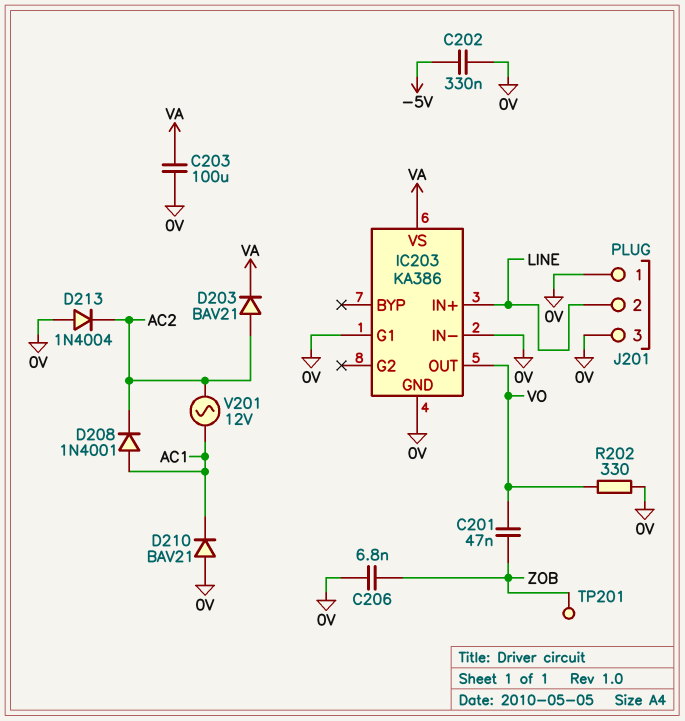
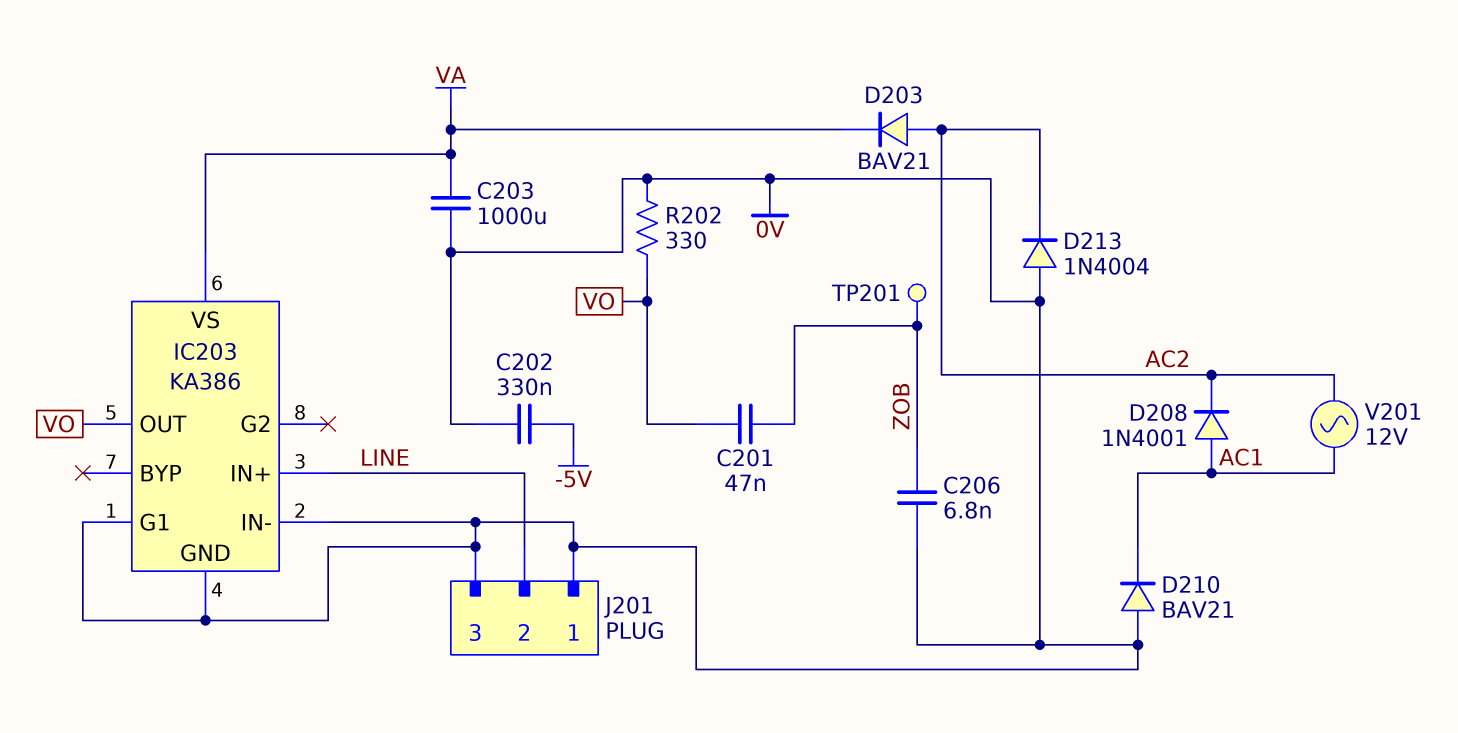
C203: 100uF (0V, VA) -> 1000uF (0V, VA)

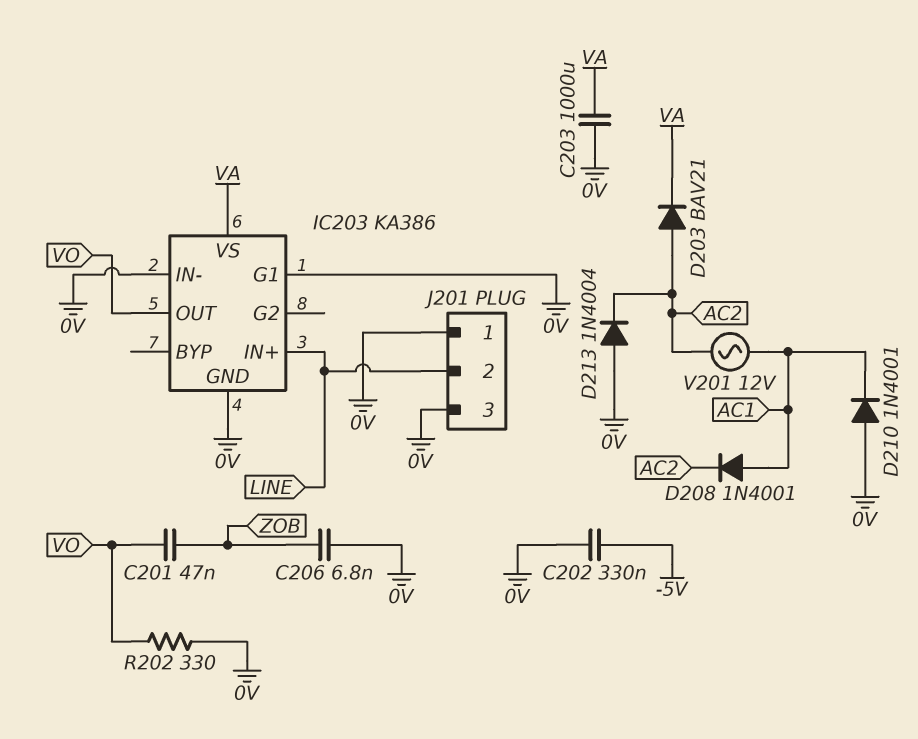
D210: diode BAV21 (A 0V, K AC1) -> diode 1N4001 (A 0V, K AC1)
TP201: test point (ZOB) -> none

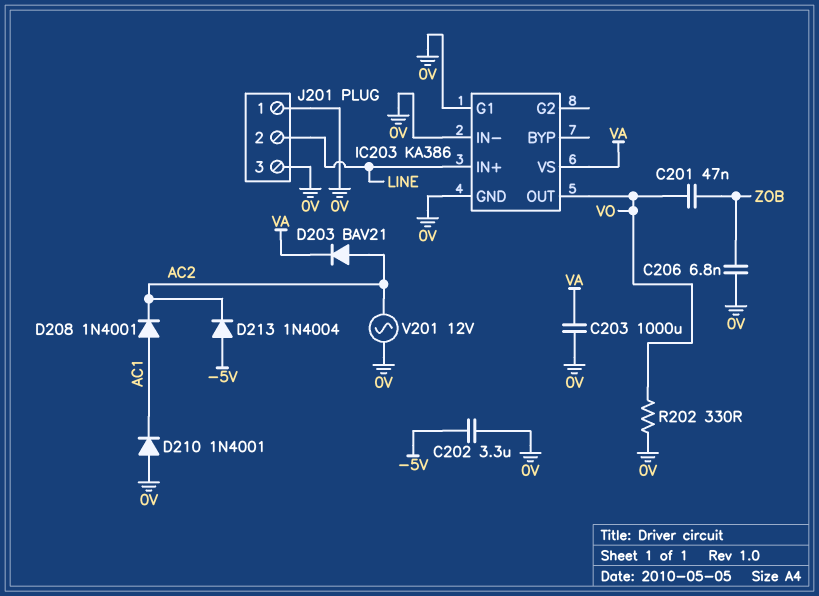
C202: 330nF (-5V, 0V) -> 3.3uF (-5V, 0V)
D213: diode 1N4004 (A 0V, K AC2) -> diode 1N4004 (A -5V, K AC2)
V201: AC 12V (AC1, AC2) -> AC 12V (0V, AC2)

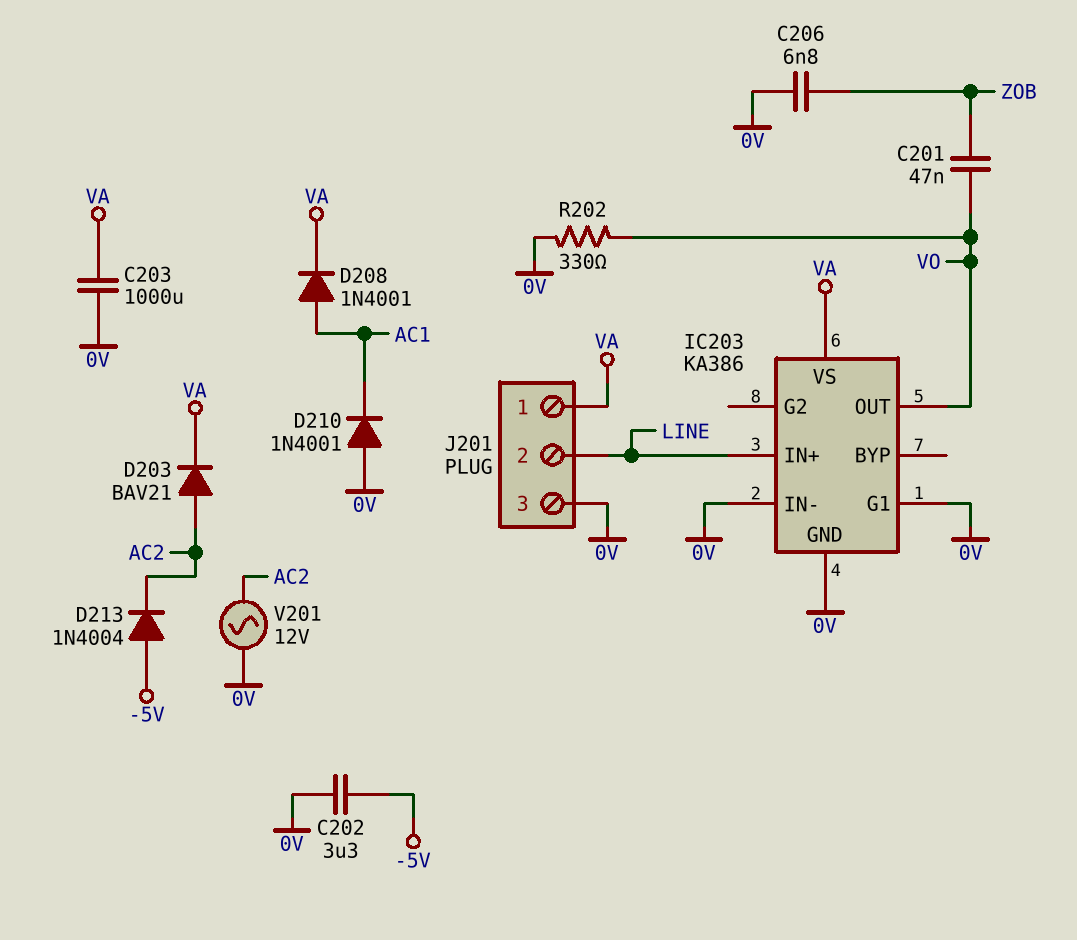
D208: diode 1N4001 (A AC1, K AC2) -> diode 1N4001 (A AC1, K VA)
J201 pin 1: 0V -> VA

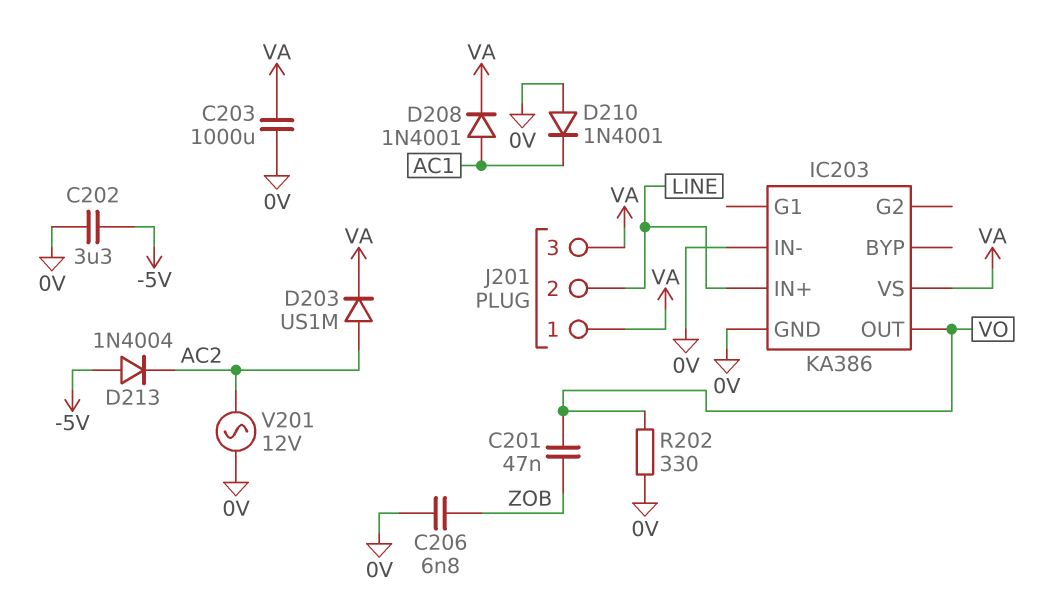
D203: diode BAV21 (A AC2, K VA) -> diode US1M (A AC2, K VA)
IC203 pin G1: 0V -> none
J201 pin 3: 0V -> VA

